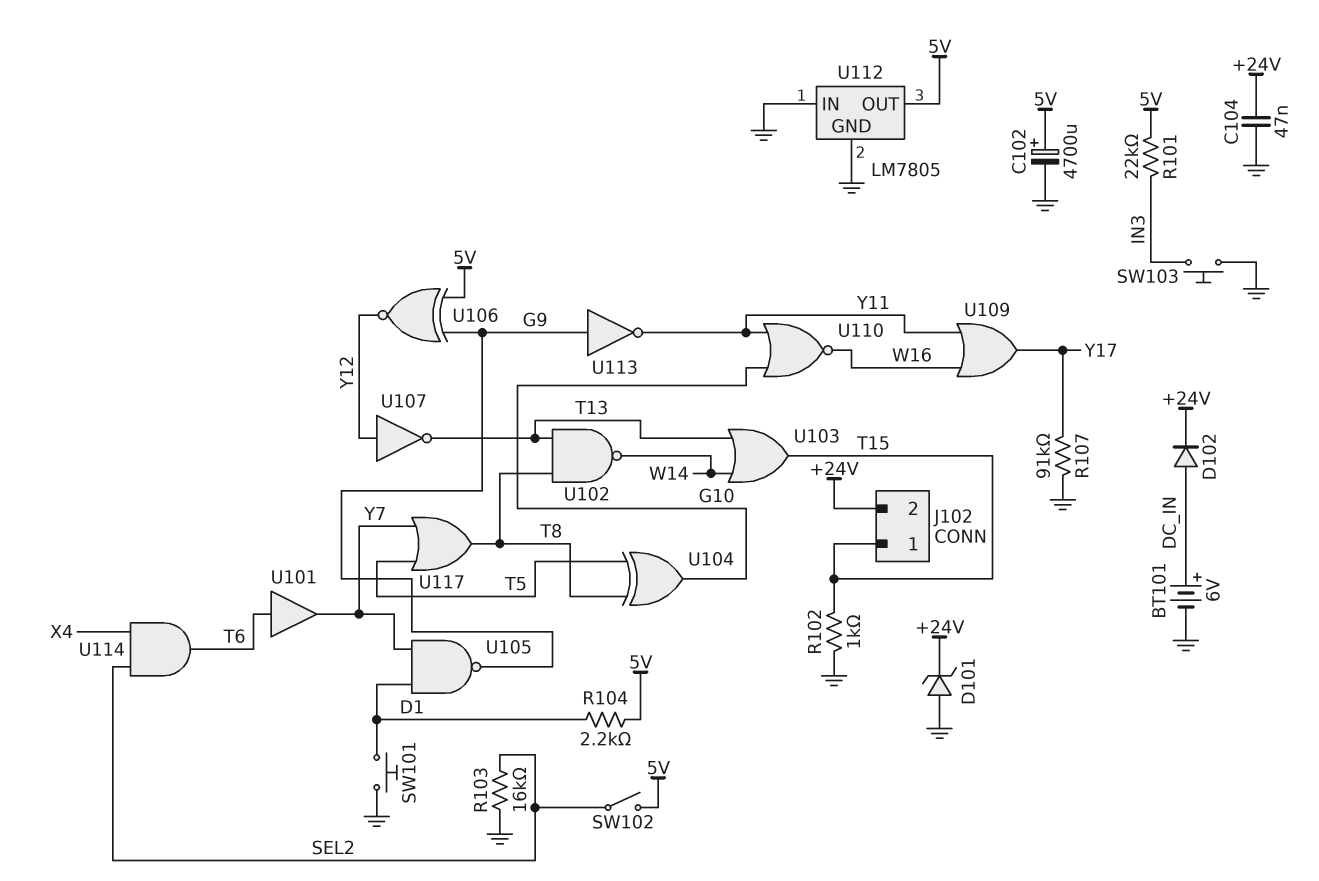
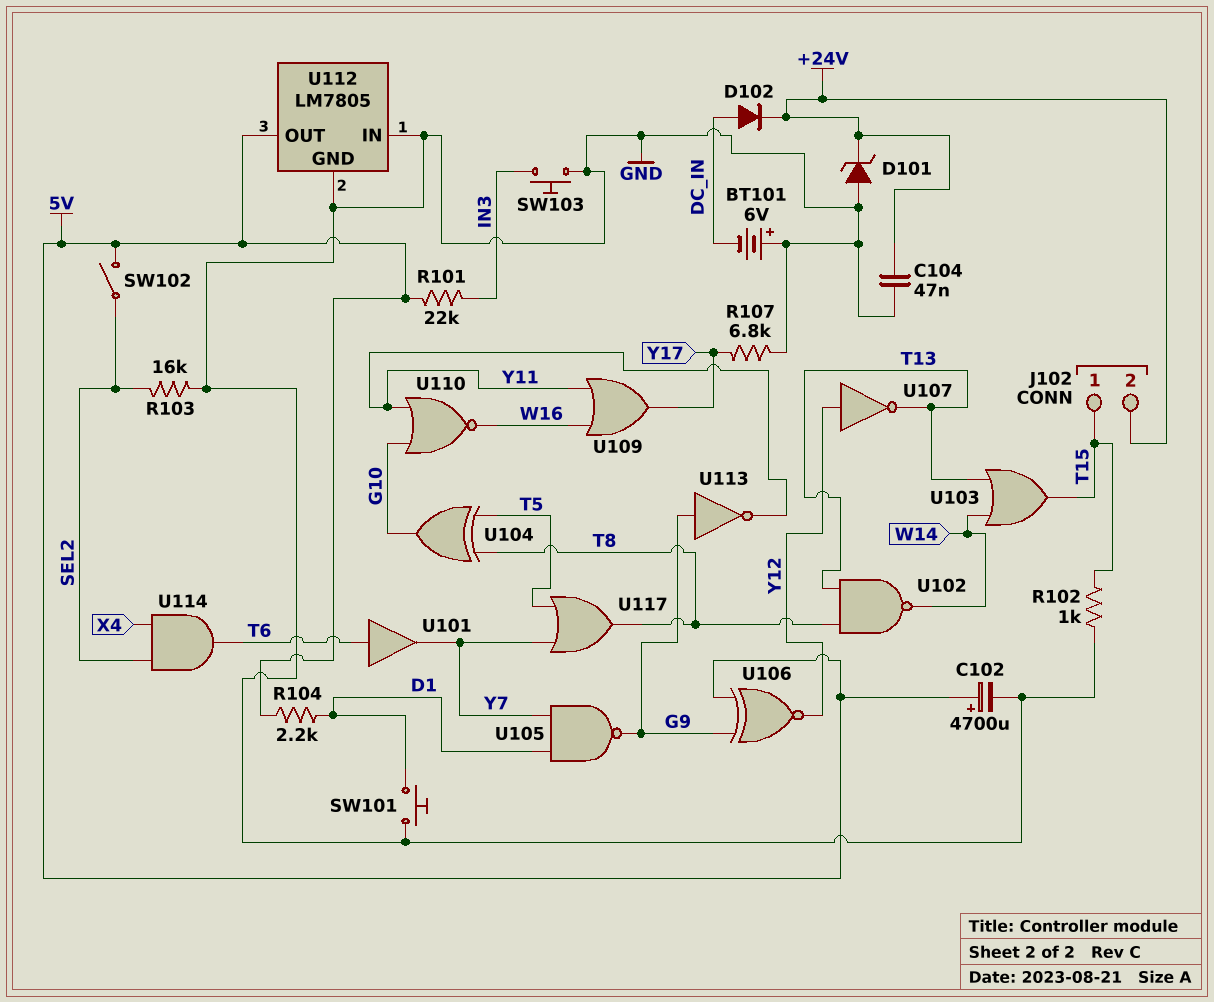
BT101: 6V (plus DC_IN, minus GND) -> 6V (plus GND, minus DC_IN)
R107: 91k (GND, Y17) -> 6.8k (GND, Y17)

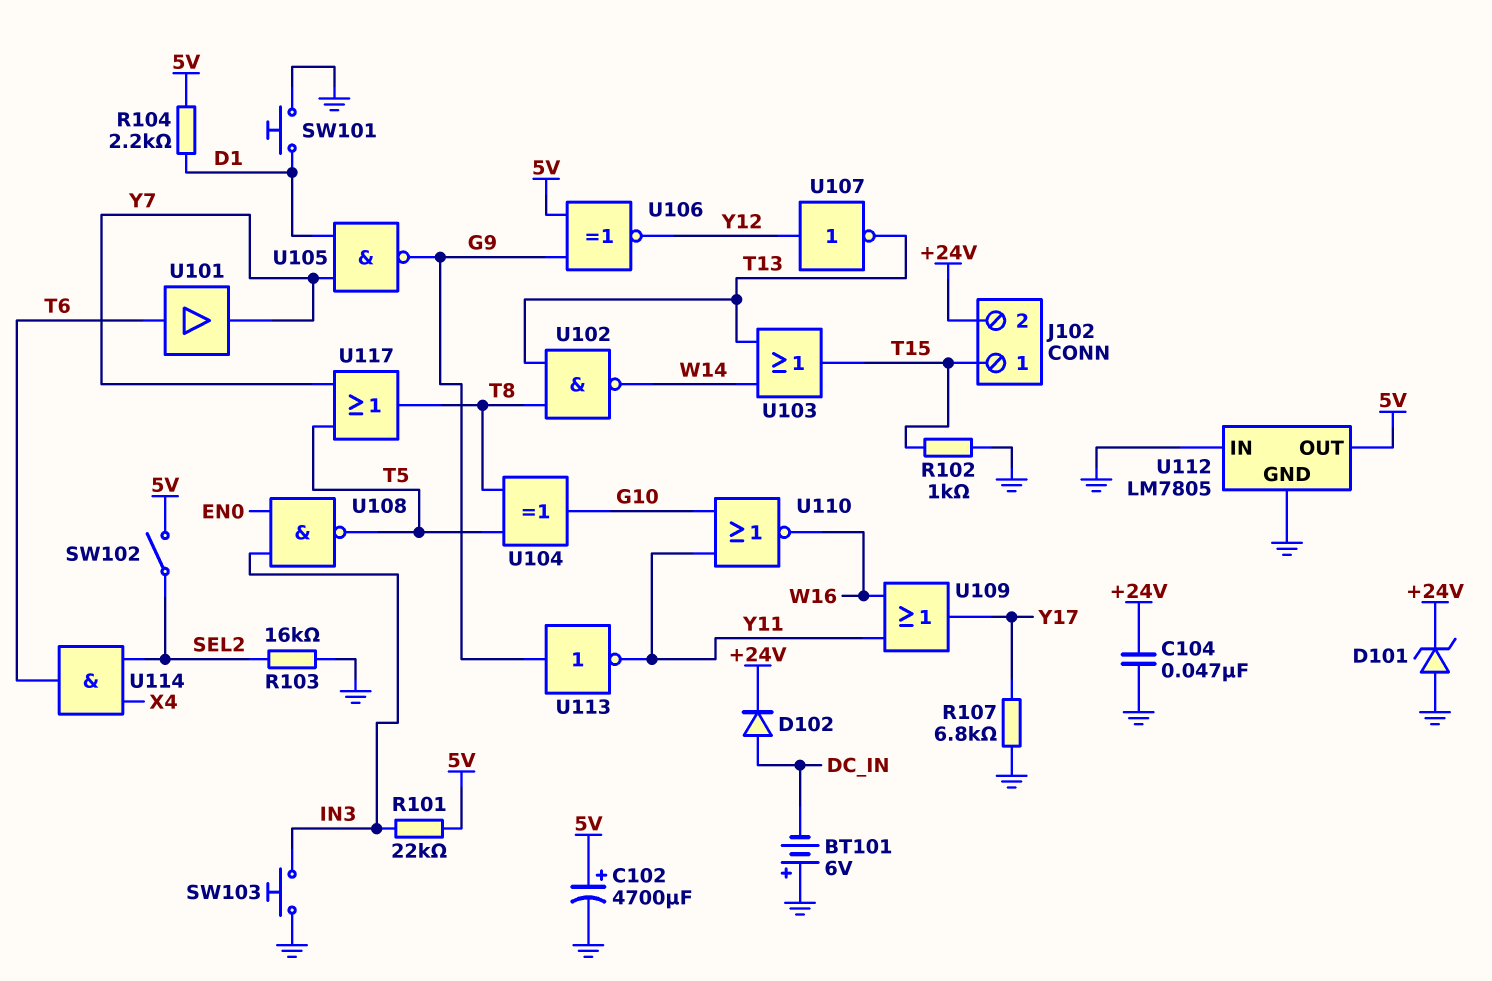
U108: none -> NAND (in EN0, in IN3, out T5)

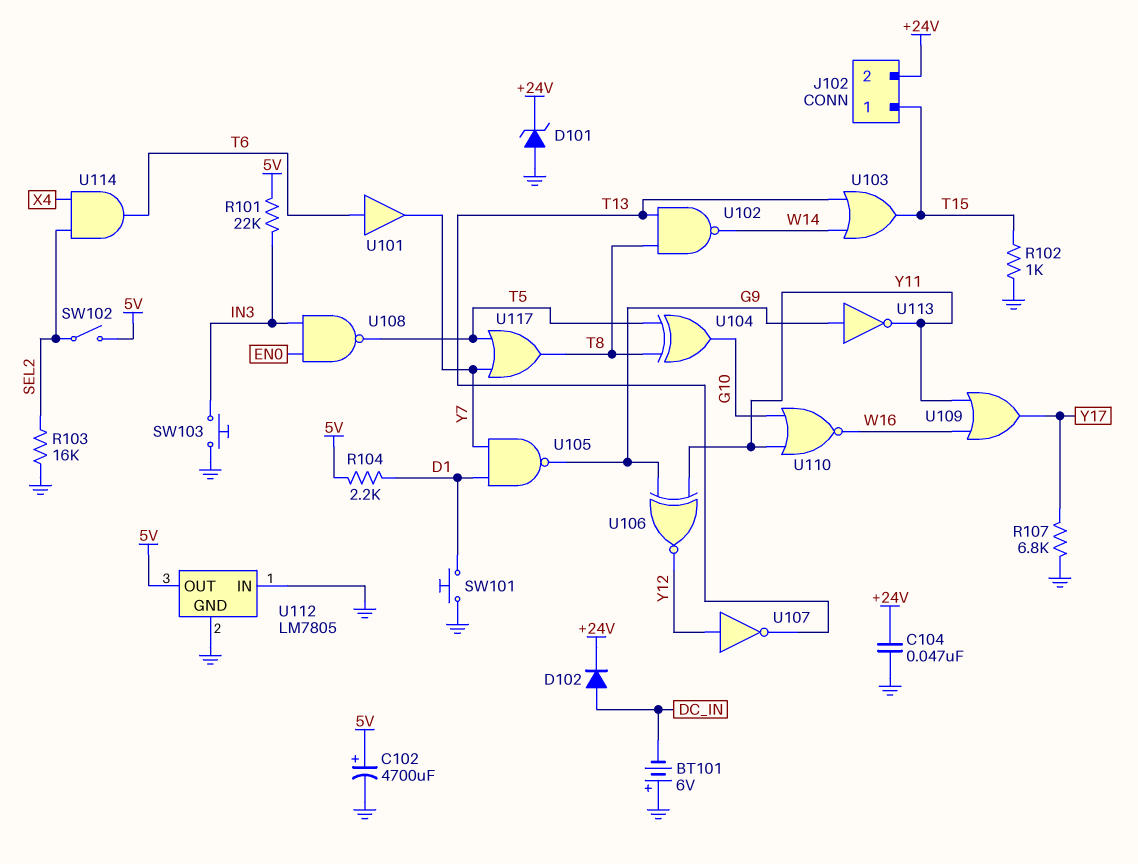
U106: XNOR (in 5V, in G9, out Y12) -> XNOR (in G9, in Y11, out Y12)

